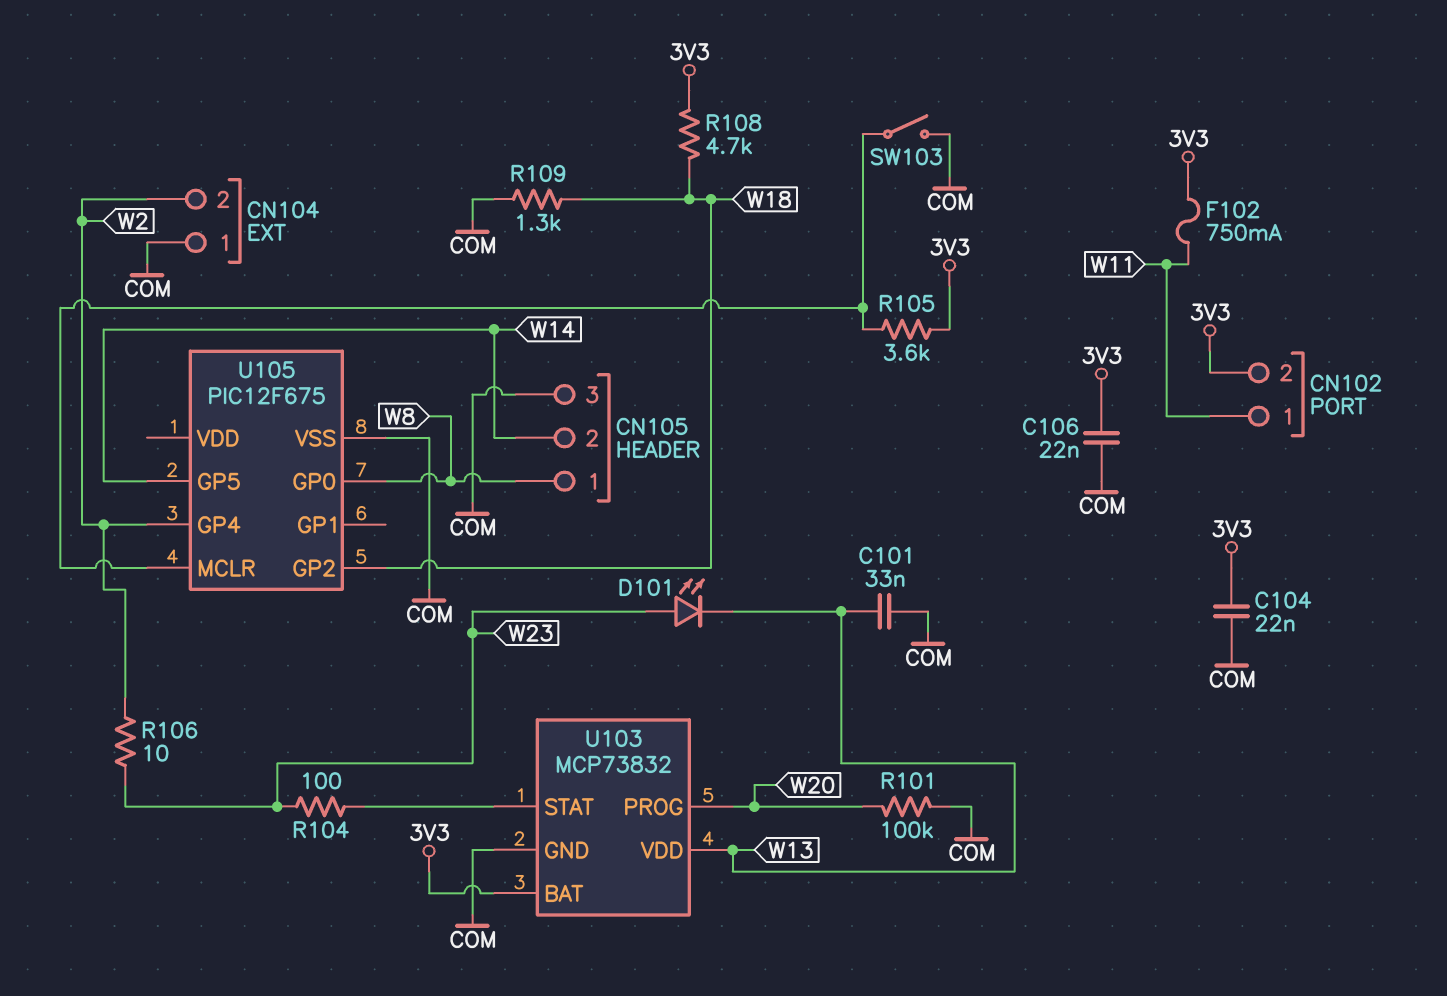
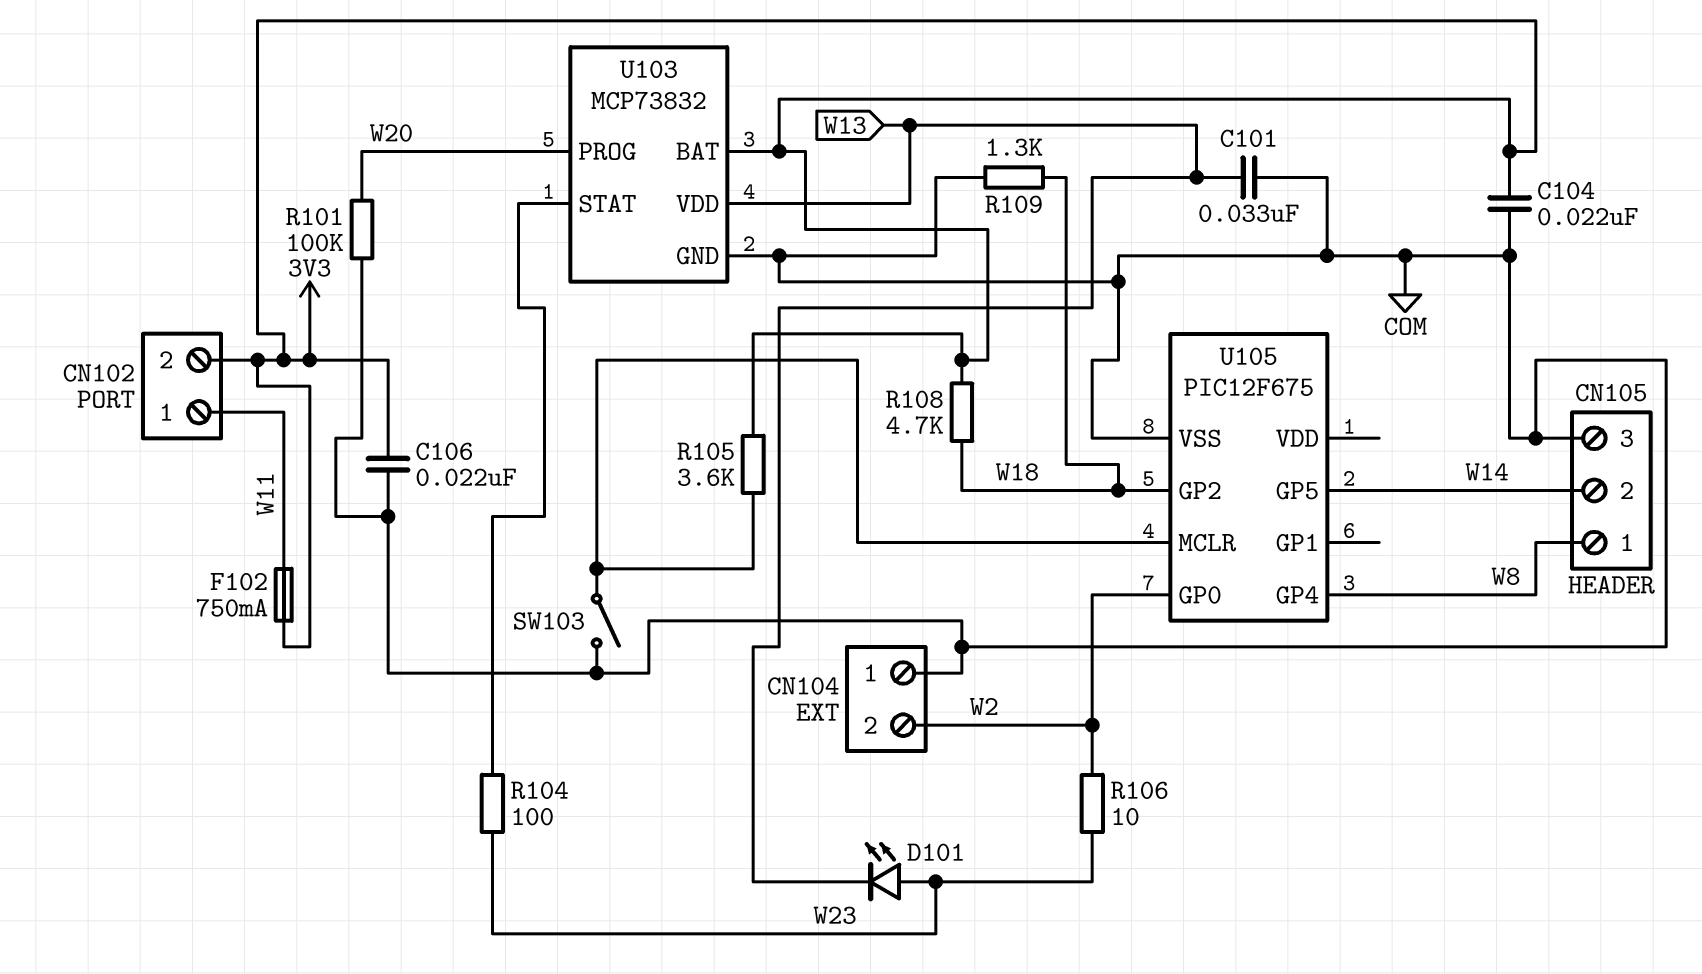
U105 pin GP0: W8 -> W2
U105 pin GP4: W2 -> W8

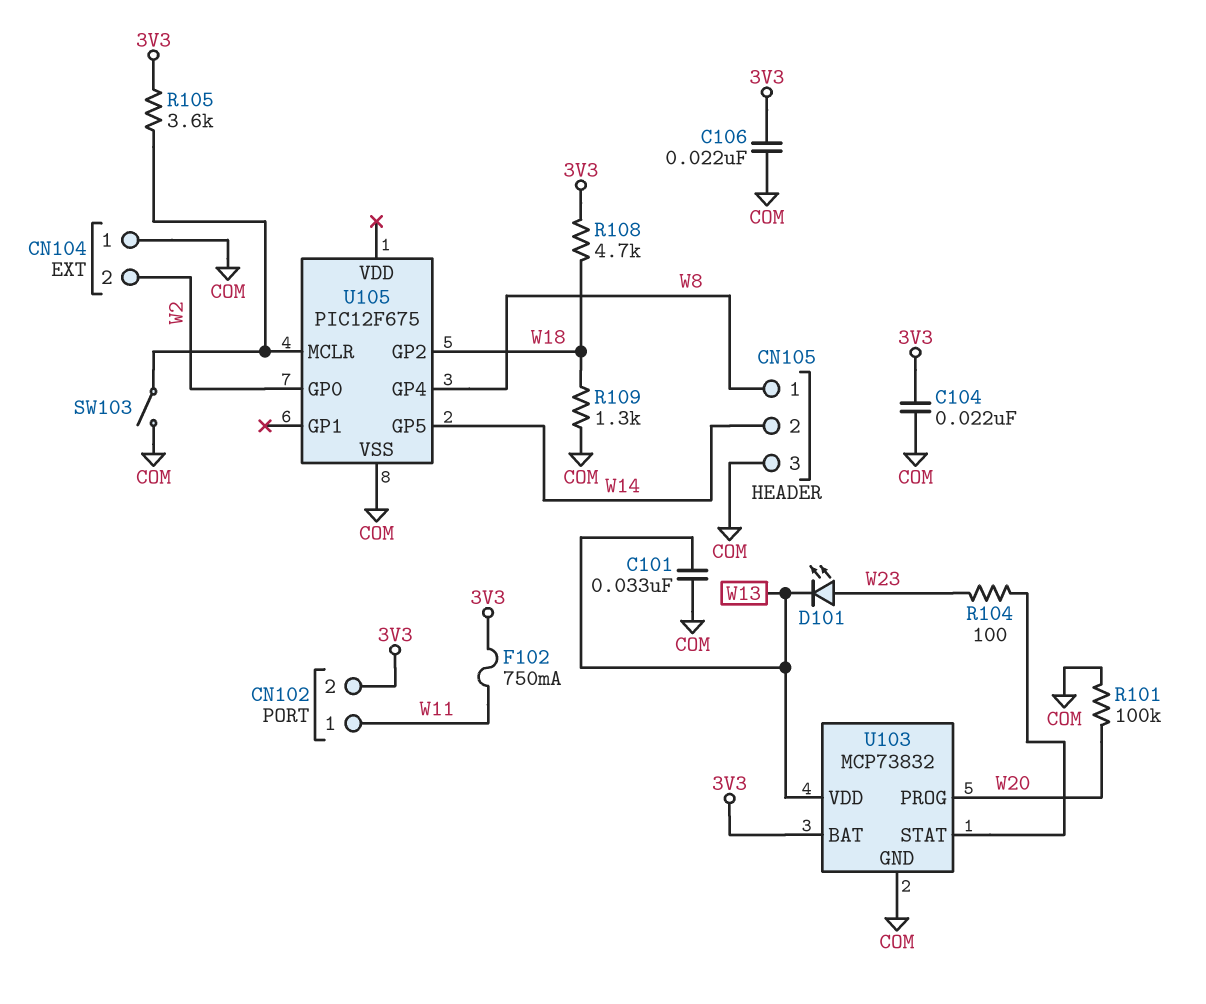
R106: 10 (W2, W23) -> none

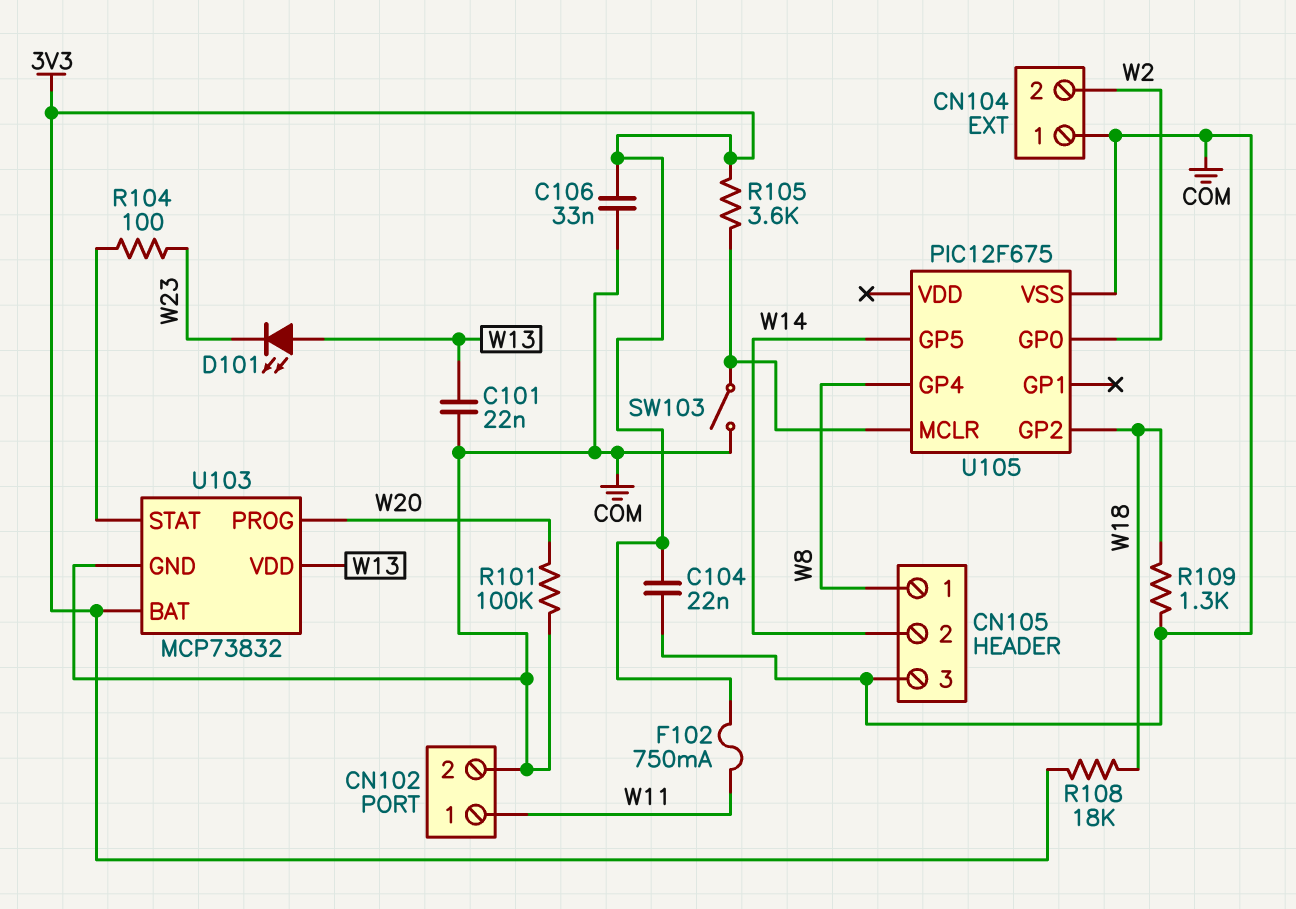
C101: 33nF (COM, W13) -> 22nF (COM, W13)
C106: 22nF (3V3, COM) -> 33nF (3V3, COM)
CN102 pin 2: 3V3 -> COM
D101: LED (A W23, K W13) -> LED (A W13, K W23)
R108: 4.7k (3V3, W18) -> 18k (3V3, W18)

